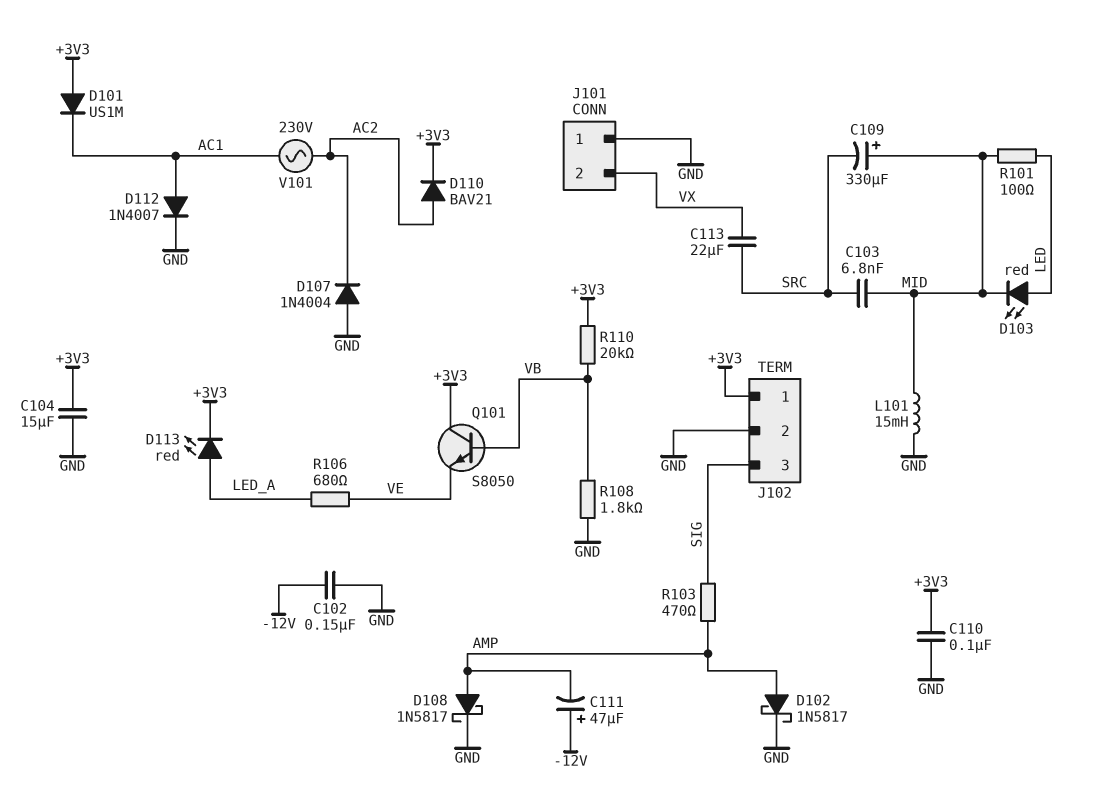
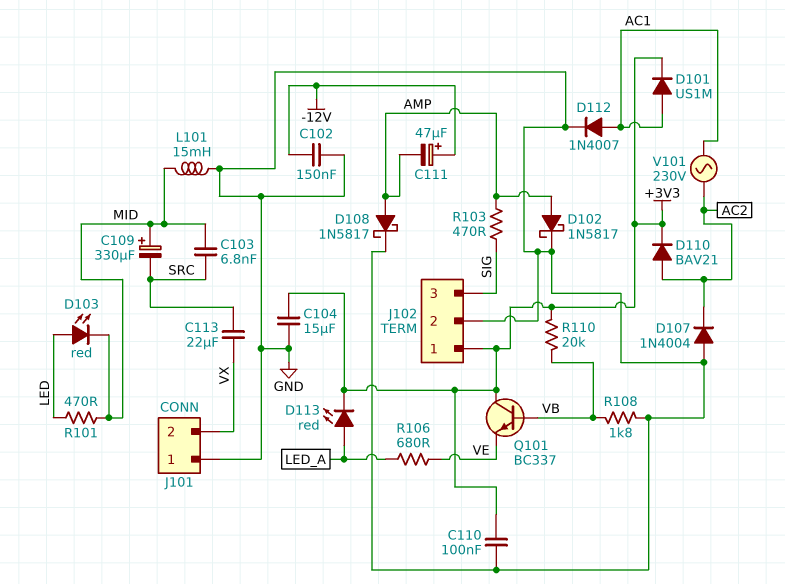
D101: diode US1M (A +3V3, K AC1) -> diode US1M (A AC1, K +3V3)
Q101: NPN S8050 (B VB, C +3V3, E VE) -> NPN BC337 (B VB, C +3V3, E VE)
R101: 100 (LED, MID) -> 470 (LED, MID)

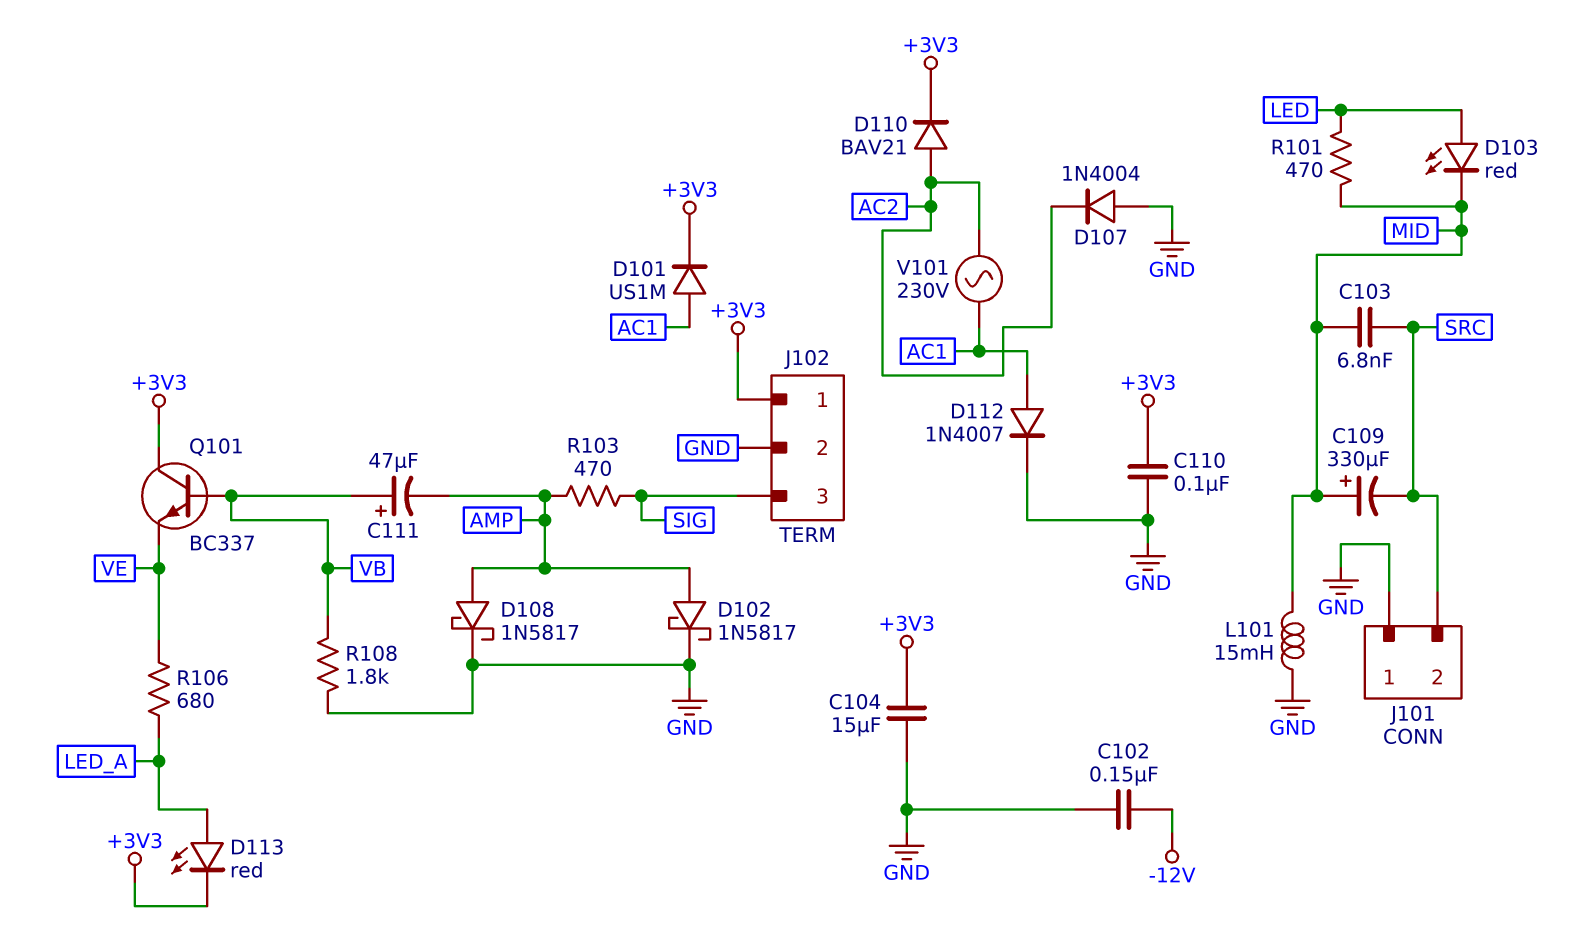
C111: 47uF (plus -12V, minus AMP) -> 47uF (plus VB, minus AMP)
C113: 22uF (SRC, VX) -> none
J101 pin 2: VX -> SRC
R110: 20k (+3V3, VB) -> none

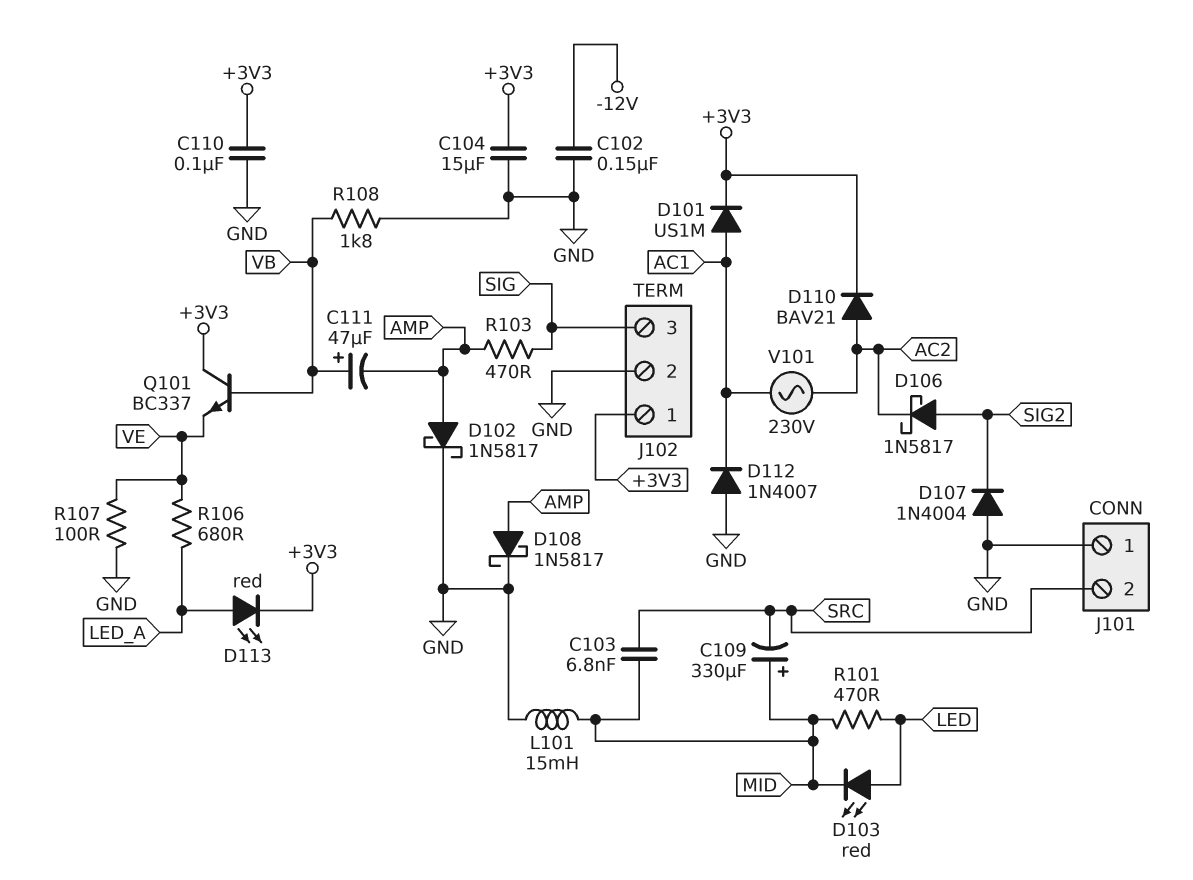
D106: none -> schottky 1N5817 (A SIG2, K AC2)
D107: diode 1N4004 (A GND, K AC2) -> diode 1N4004 (A GND, K SIG2)
D112: diode 1N4007 (A AC1, K GND) -> diode 1N4007 (A GND, K AC1)
R107: none -> 100 (GND, VE)

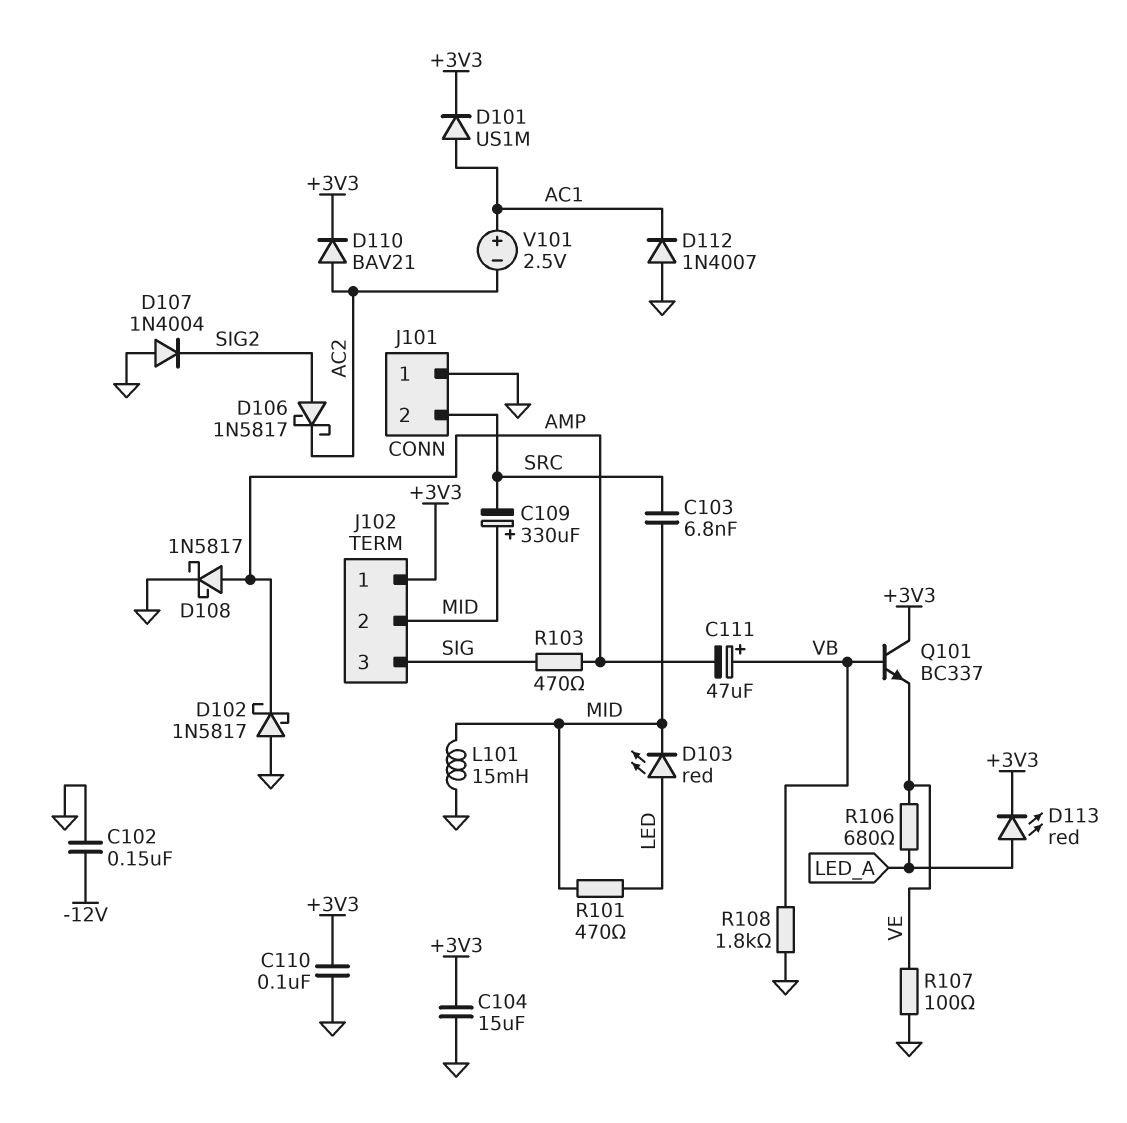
D102: schottky 1N5817 (A AMP, K GND) -> schottky 1N5817 (A GND, K AMP)
J102 pin 2: GND -> MID
V101: AC 230V (AC1, AC2) -> 2.5V (plus AC1, minus AC2)

